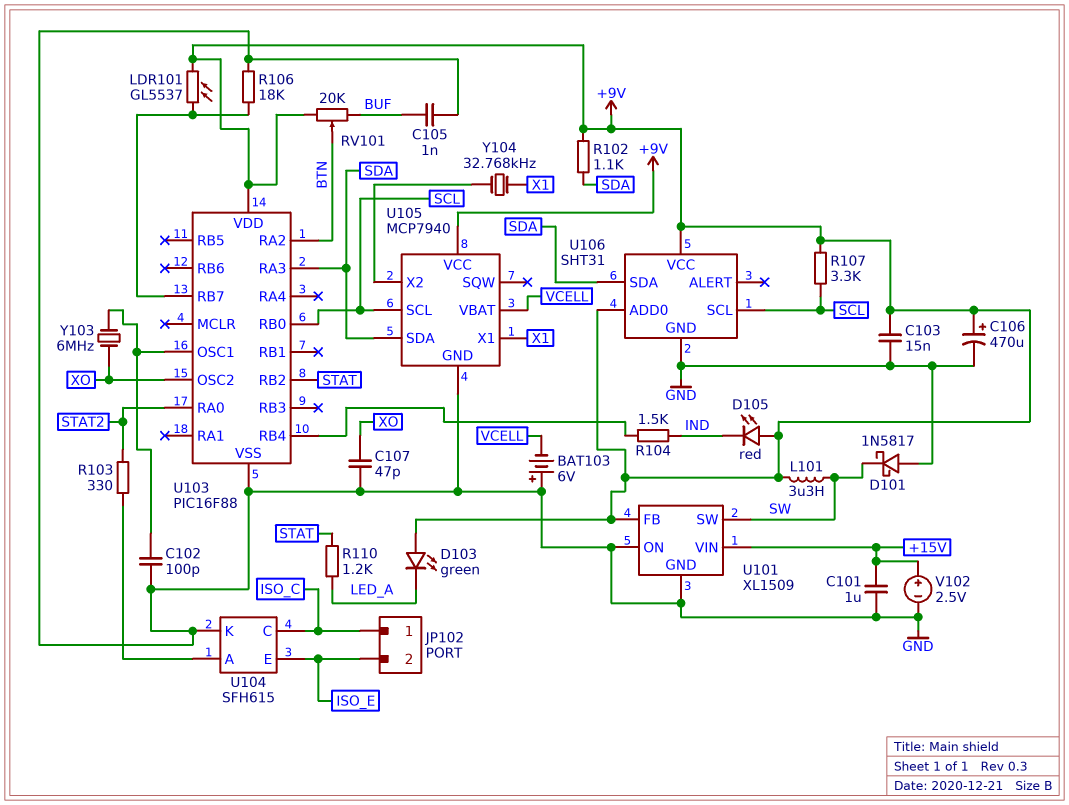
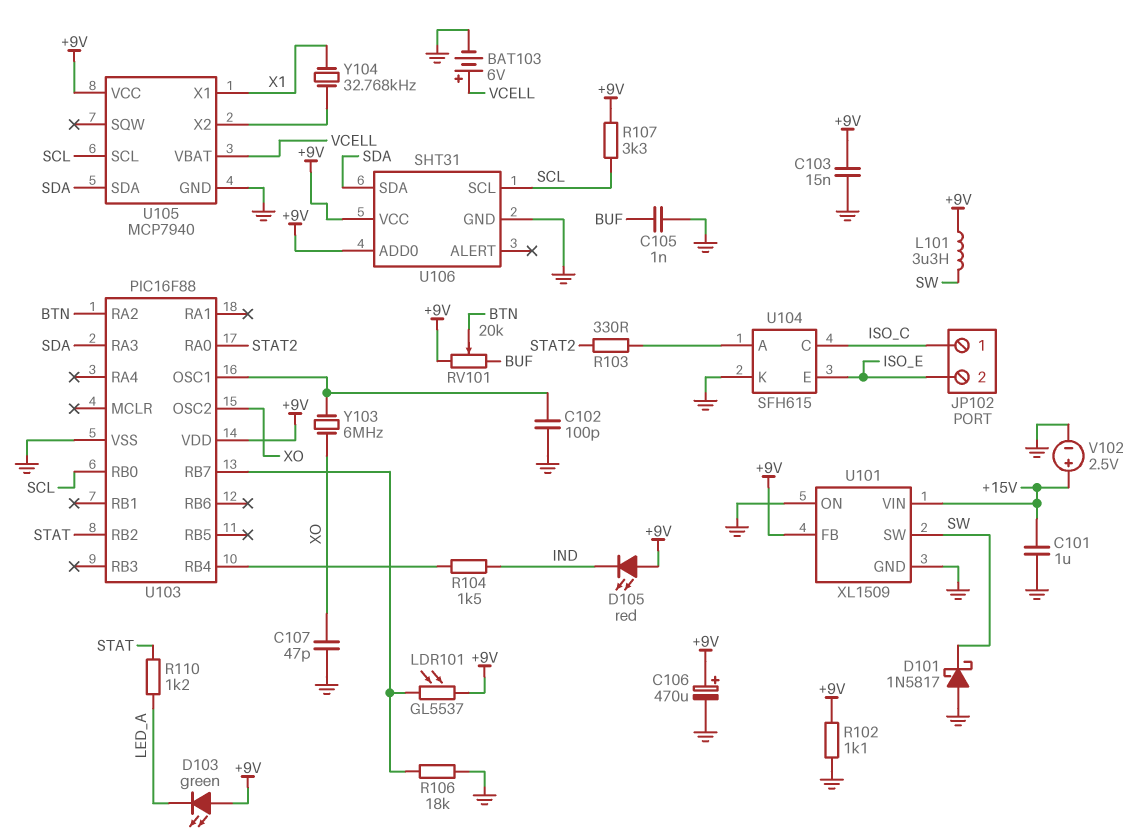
BAT103: 6V (plus GND, minus VCELL) -> 6V (plus VCELL, minus GND)
R102: 1.1k (+9V, SDA) -> 1.1k (+9V, GND)

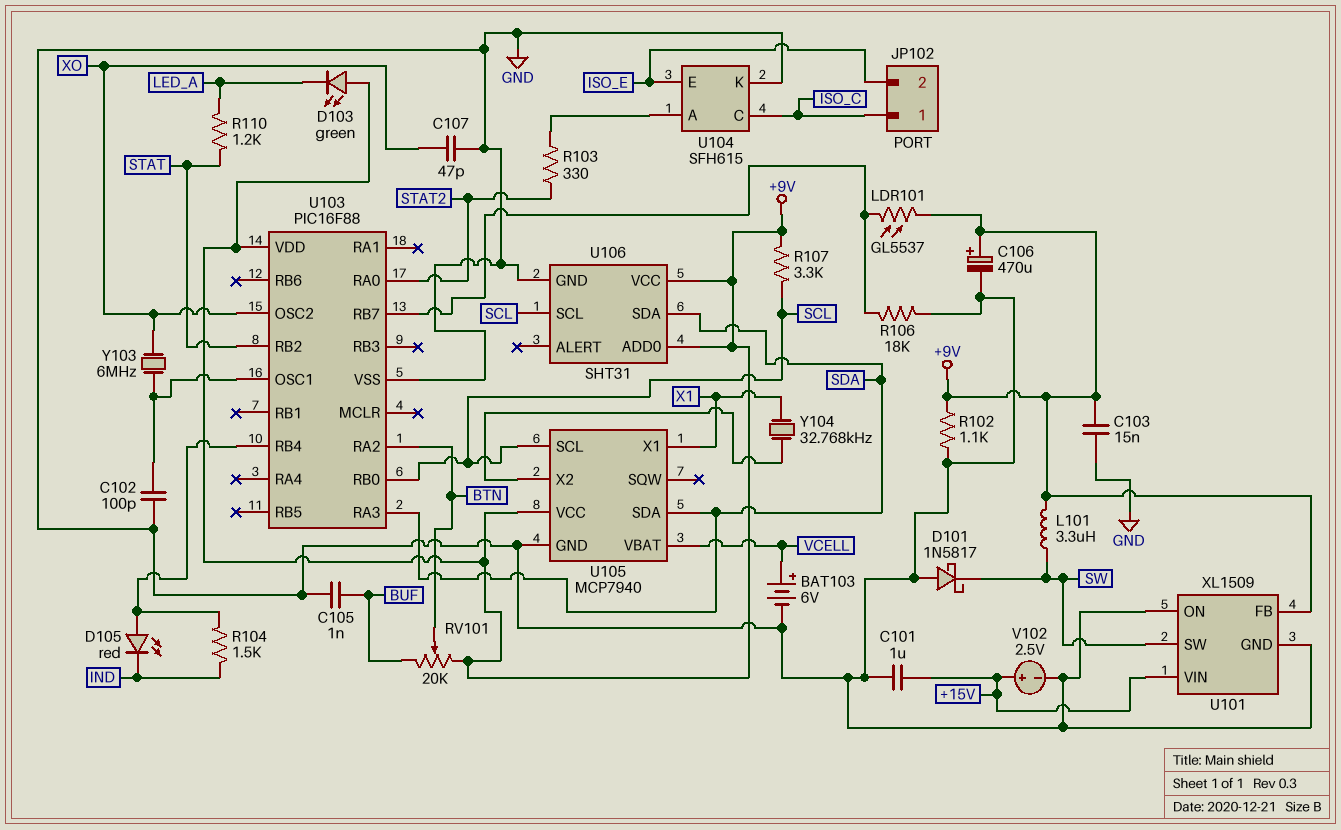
D105: LED red (A +9V, K IND) -> LED red (A U103/RB4, K IND)

